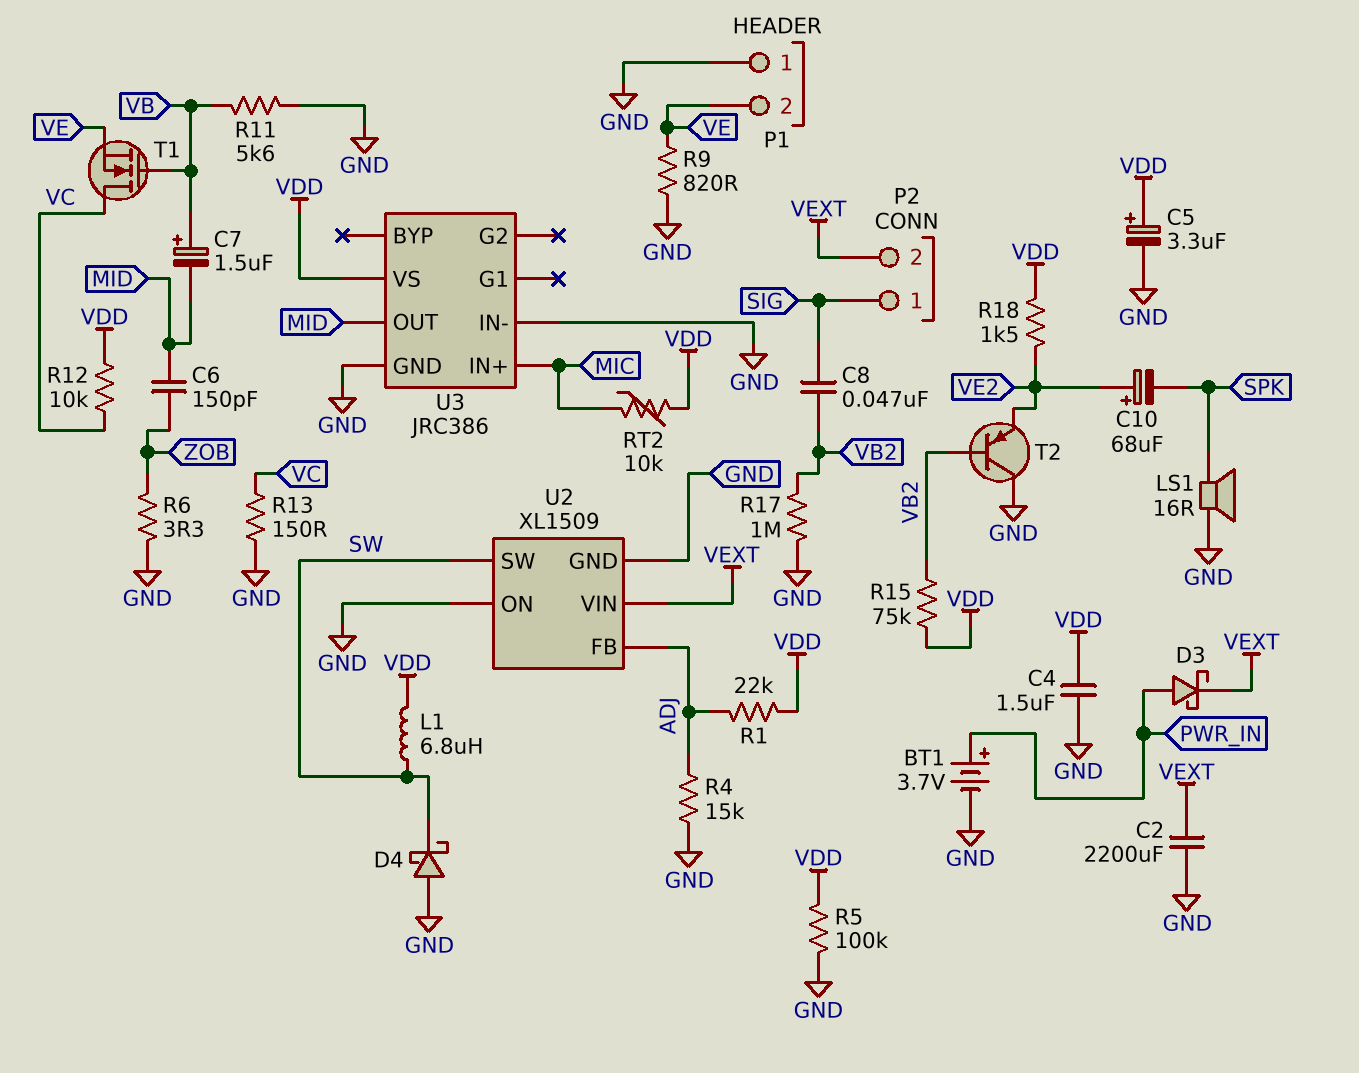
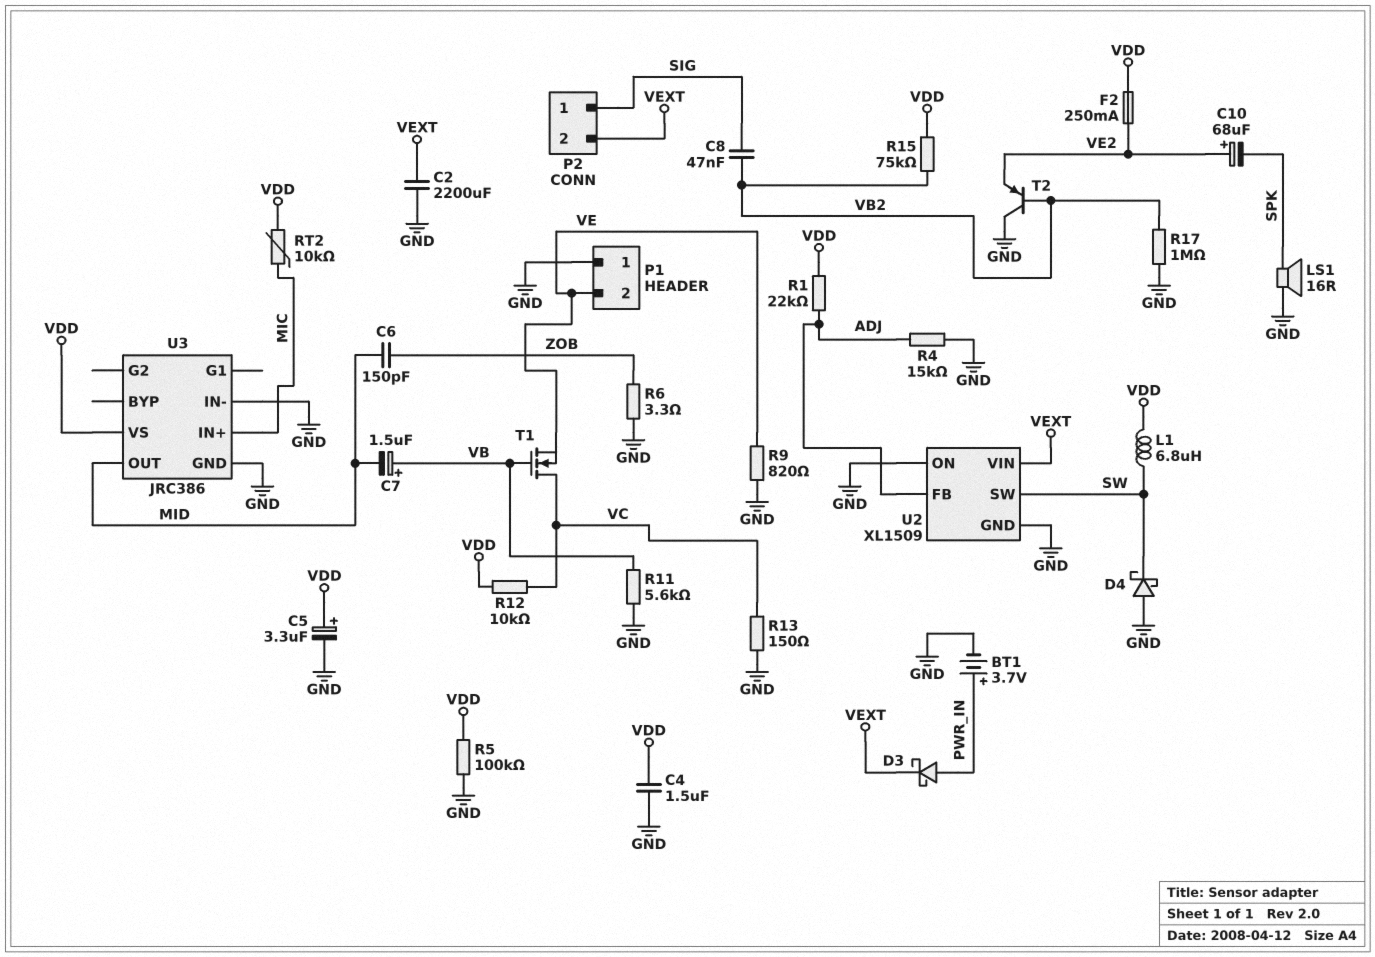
F2: none -> 250mA (VDD, VE2)
R18: 1.5k (VDD, VE2) -> none

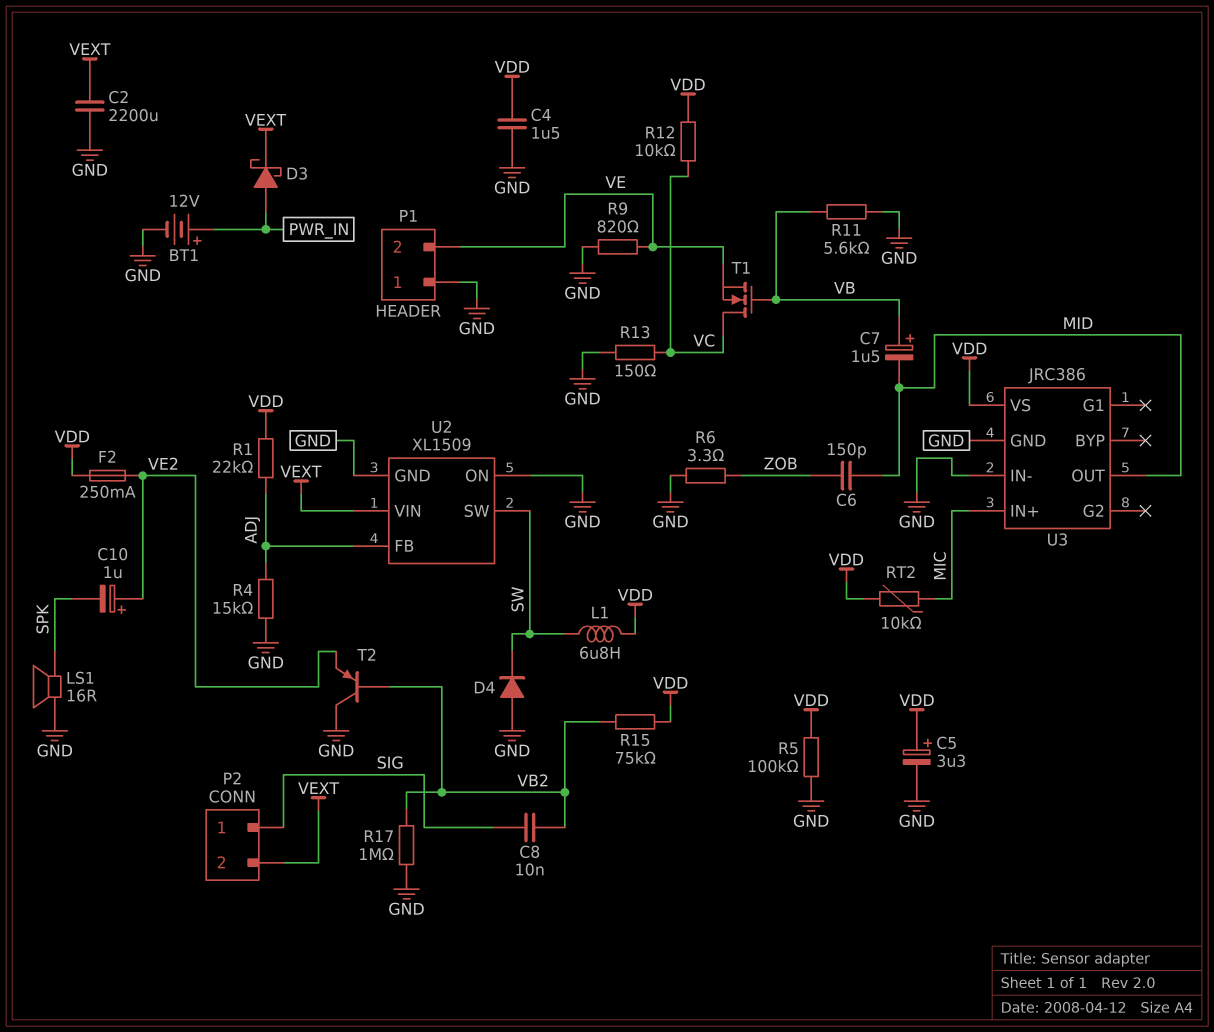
BT1: 3.7V (plus PWR_IN, minus GND) -> 12V (plus PWR_IN, minus GND)
C8: 47nF (SIG, VB2) -> 10nF (SIG, VB2)
C10: 68uF (plus VE2, minus SPK) -> 1uF (plus VE2, minus SPK)
D4: schottky (A GND, K SW) -> diode (A GND, K SW)

